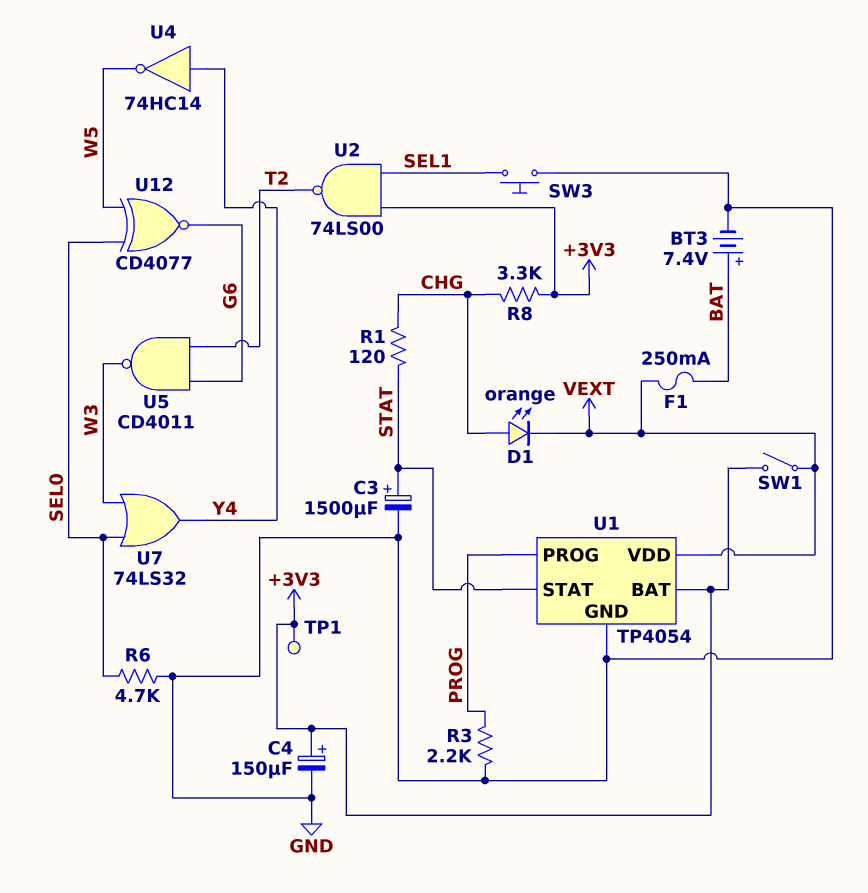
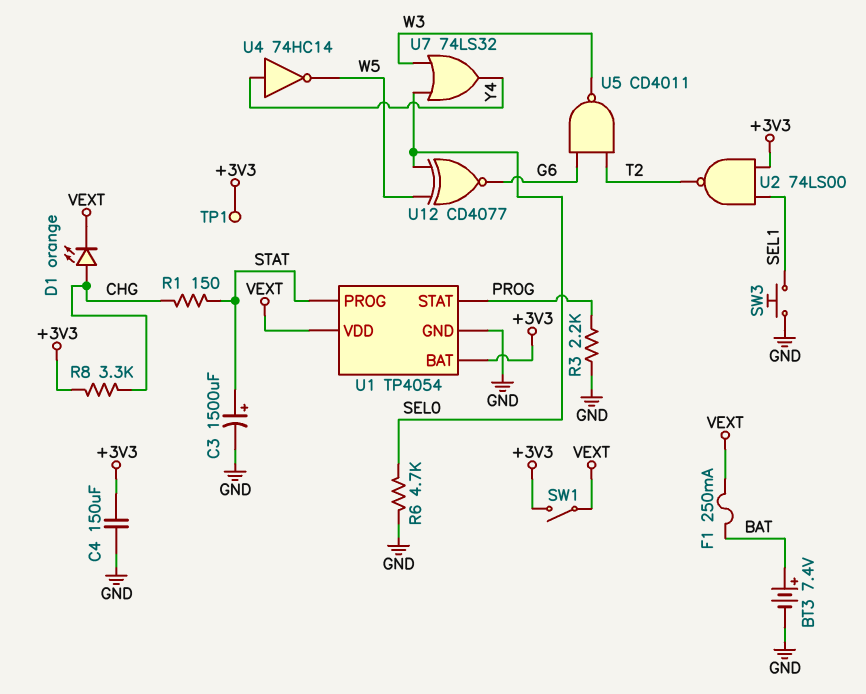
C4: 150uF (plus +3V3, minus GND) -> 150uF (+3V3, GND)
R1: 120 (CHG, STAT) -> 150 (CHG, STAT)
U1 pin PROG: PROG -> STAT
U1 pin STAT: STAT -> PROG

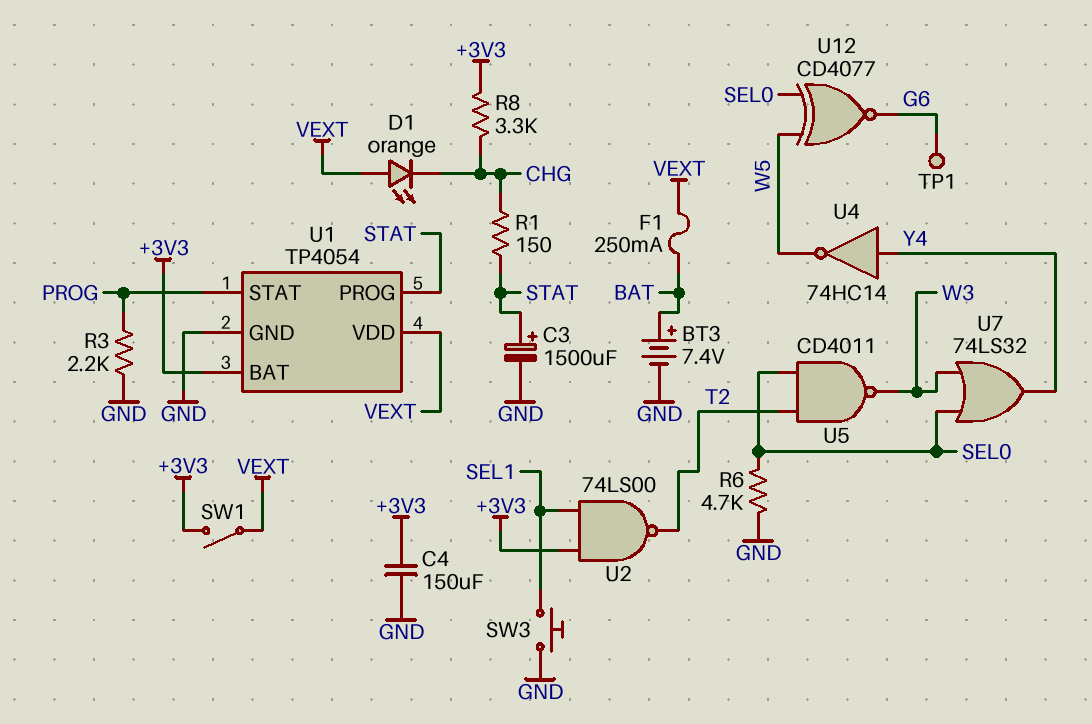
D1: LED orange (A CHG, K VEXT) -> LED orange (A VEXT, K CHG)
TP1: test point (+3V3) -> test point (G6)
U5: NAND CD4011 (in G6, in T2, out W3) -> NAND CD4011 (in SEL0, in T2, out W3)

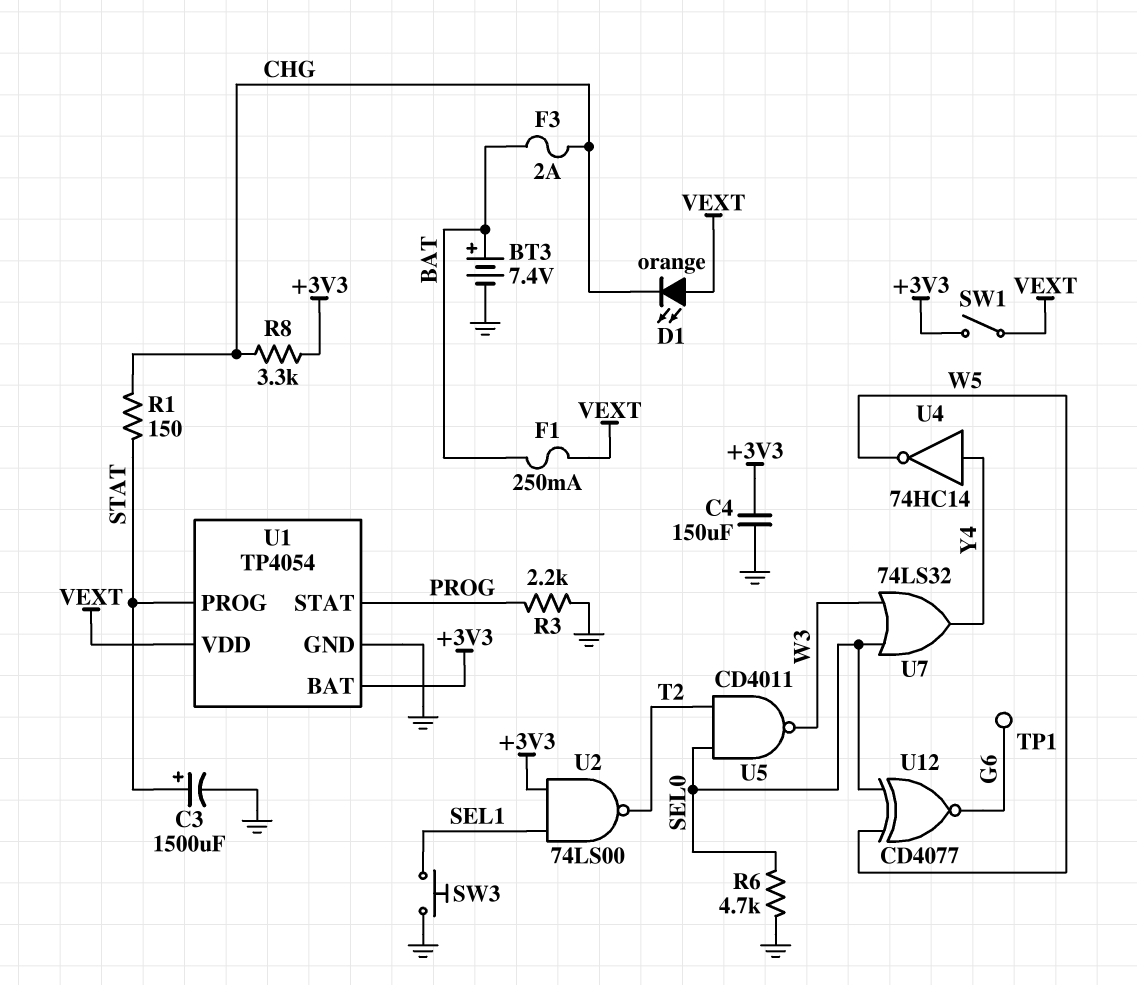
F3: none -> 2A (BAT, CHG)

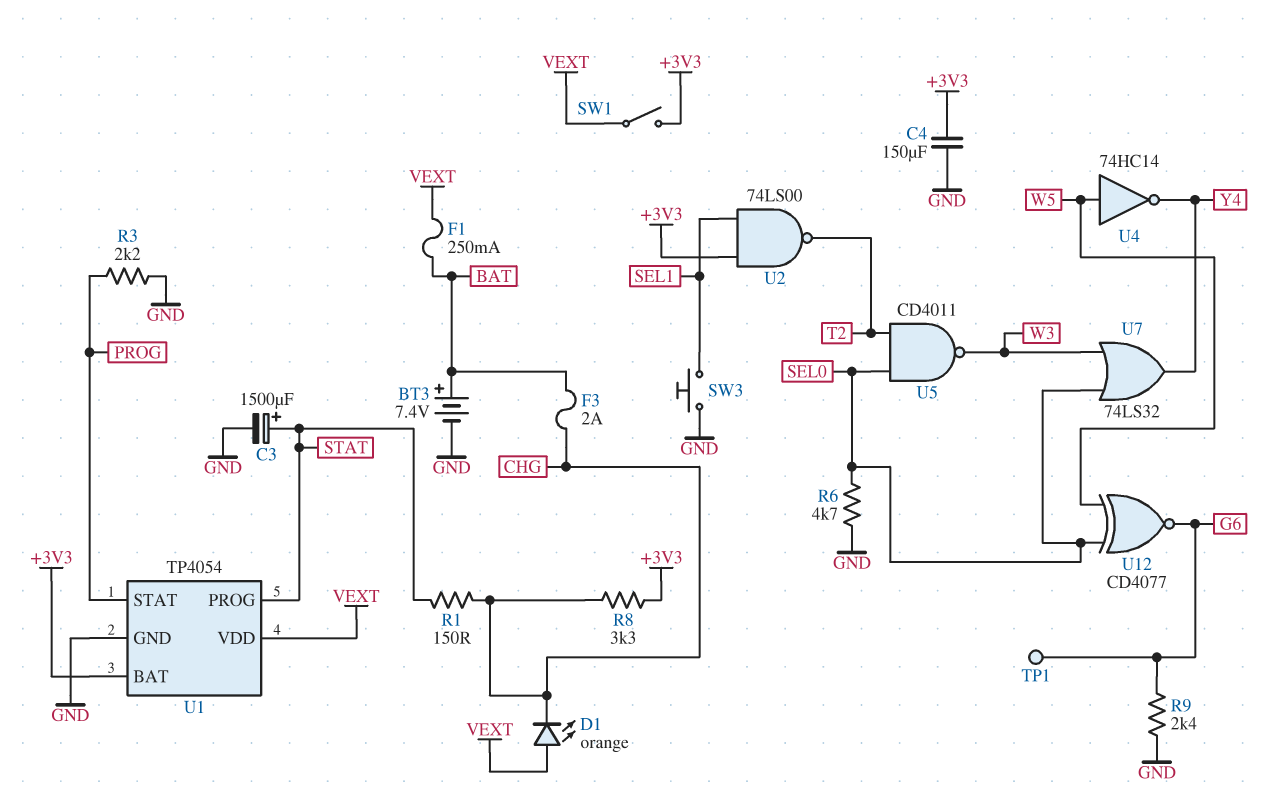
R9: none -> 2.4k (G6, GND)
U4: NOT 74HC14 (in Y4, out W5) -> NOT 74HC14 (in W5, out Y4)

